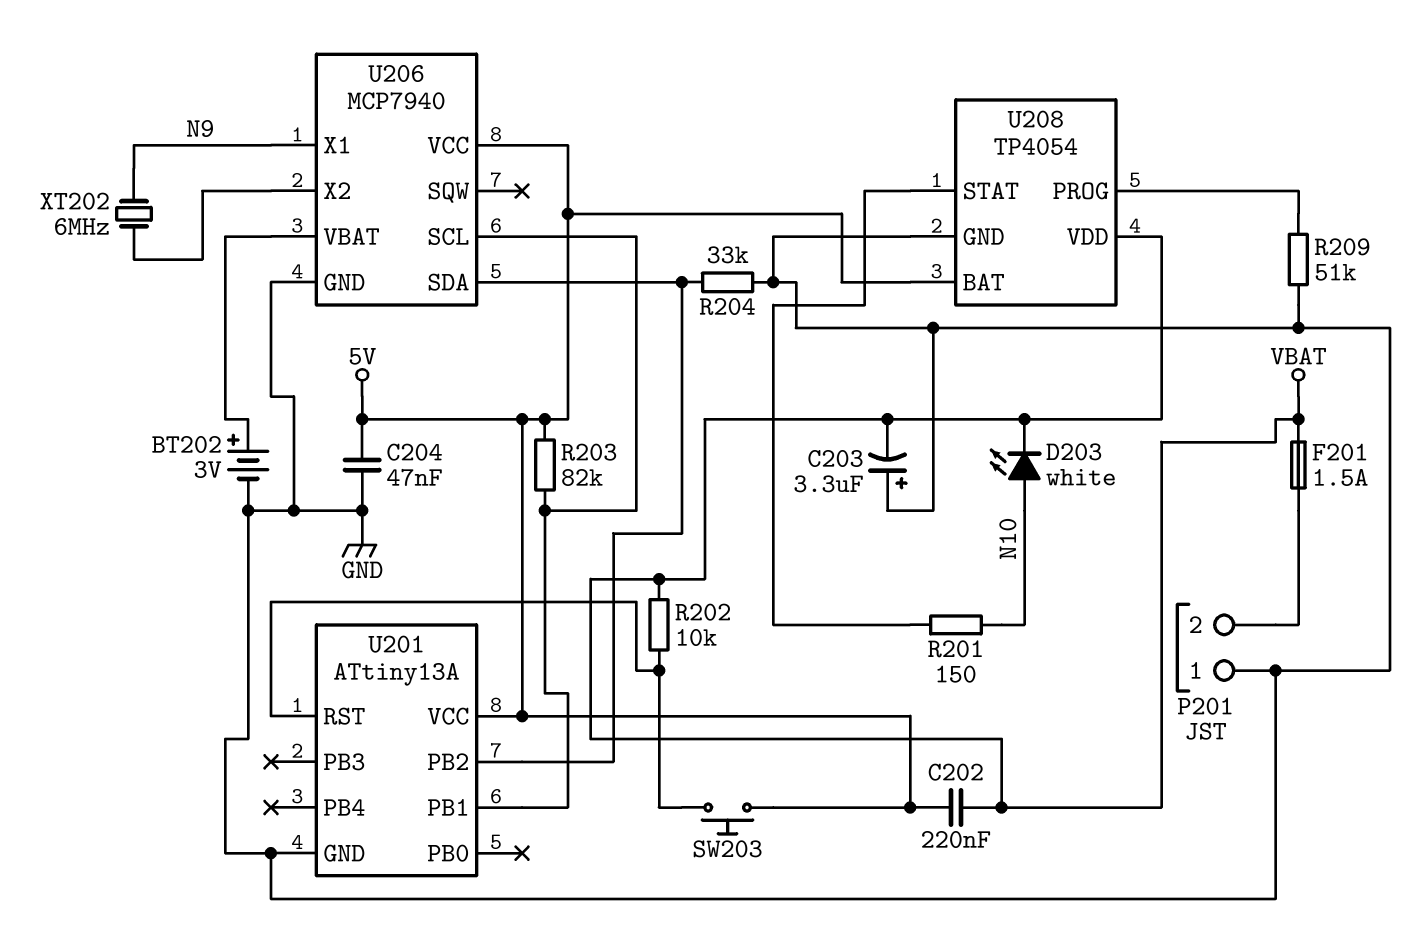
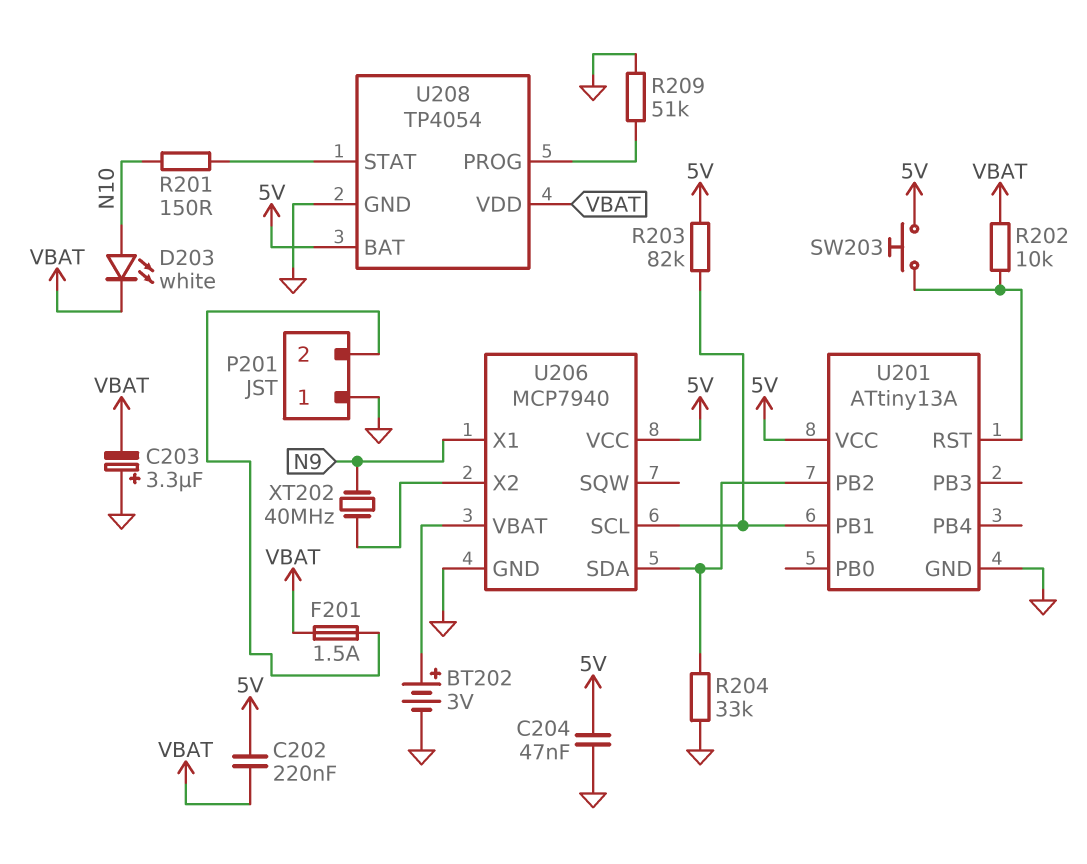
XT202: 6MHz (N9, U206/X2) -> 40MHz (N9, U206/X2)

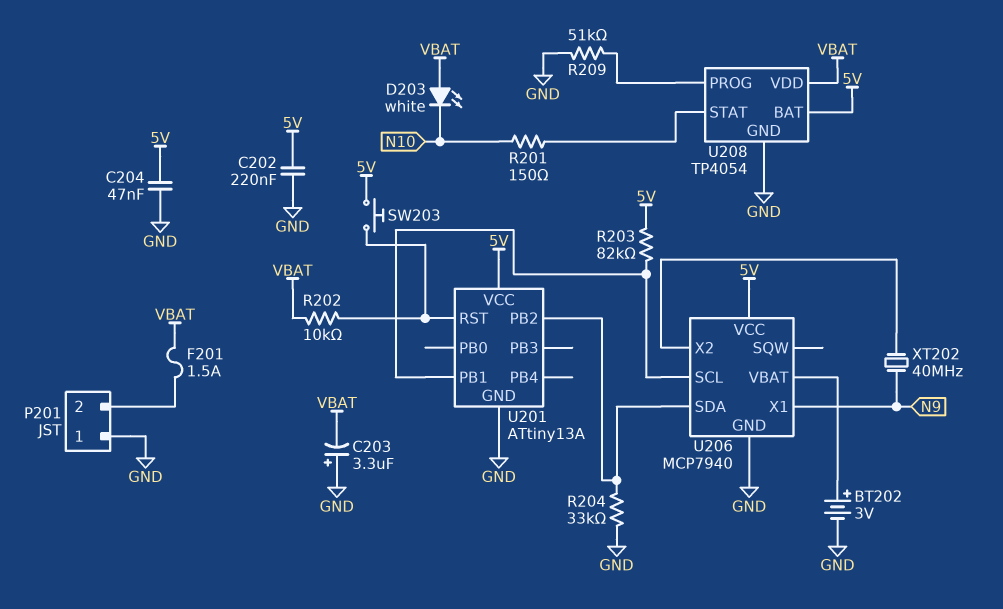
C202: 220nF (5V, VBAT) -> 220nF (5V, GND)
D203: LED white (A N10, K VBAT) -> LED white (A VBAT, K N10)

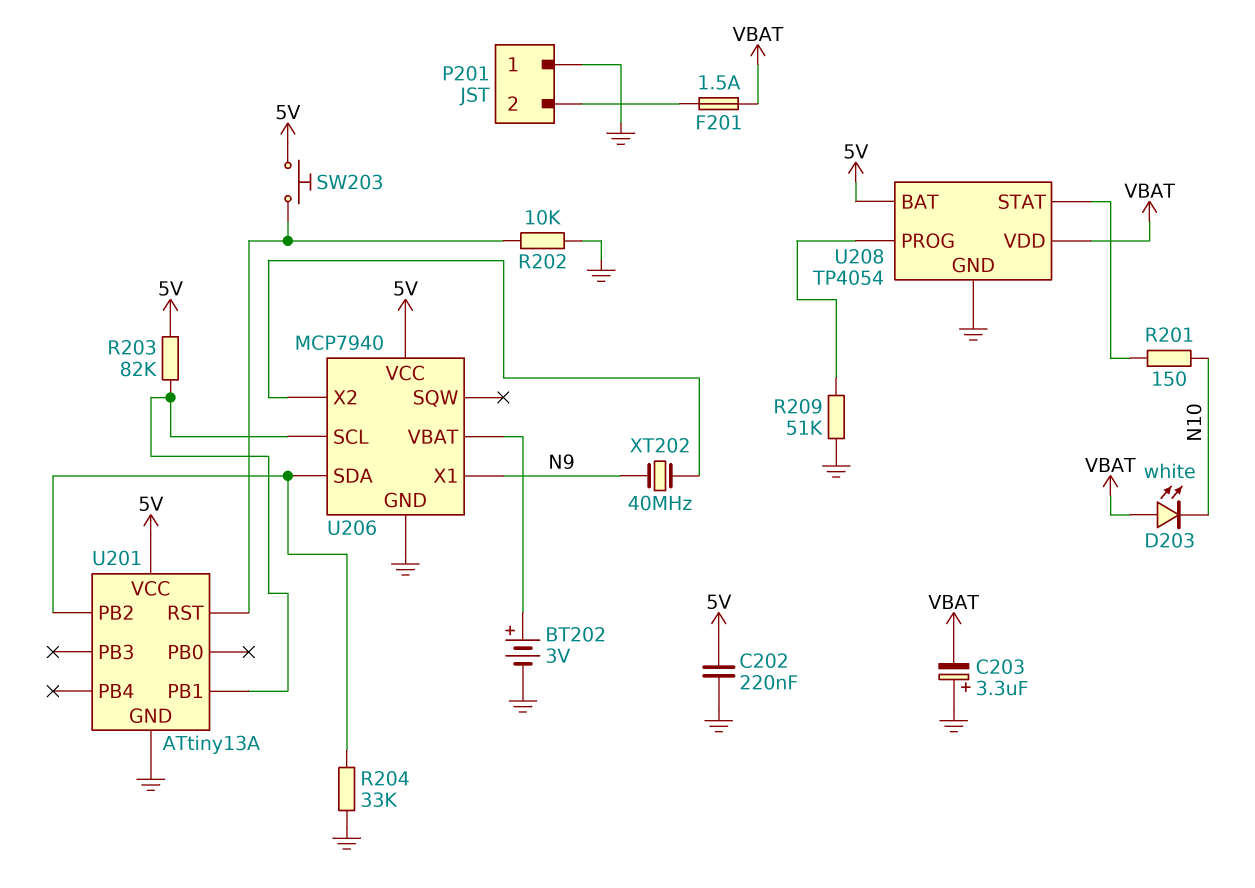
C204: 47nF (5V, GND) -> none
R202: 10k (U201/RST, VBAT) -> 10k (GND, U201/RST)

